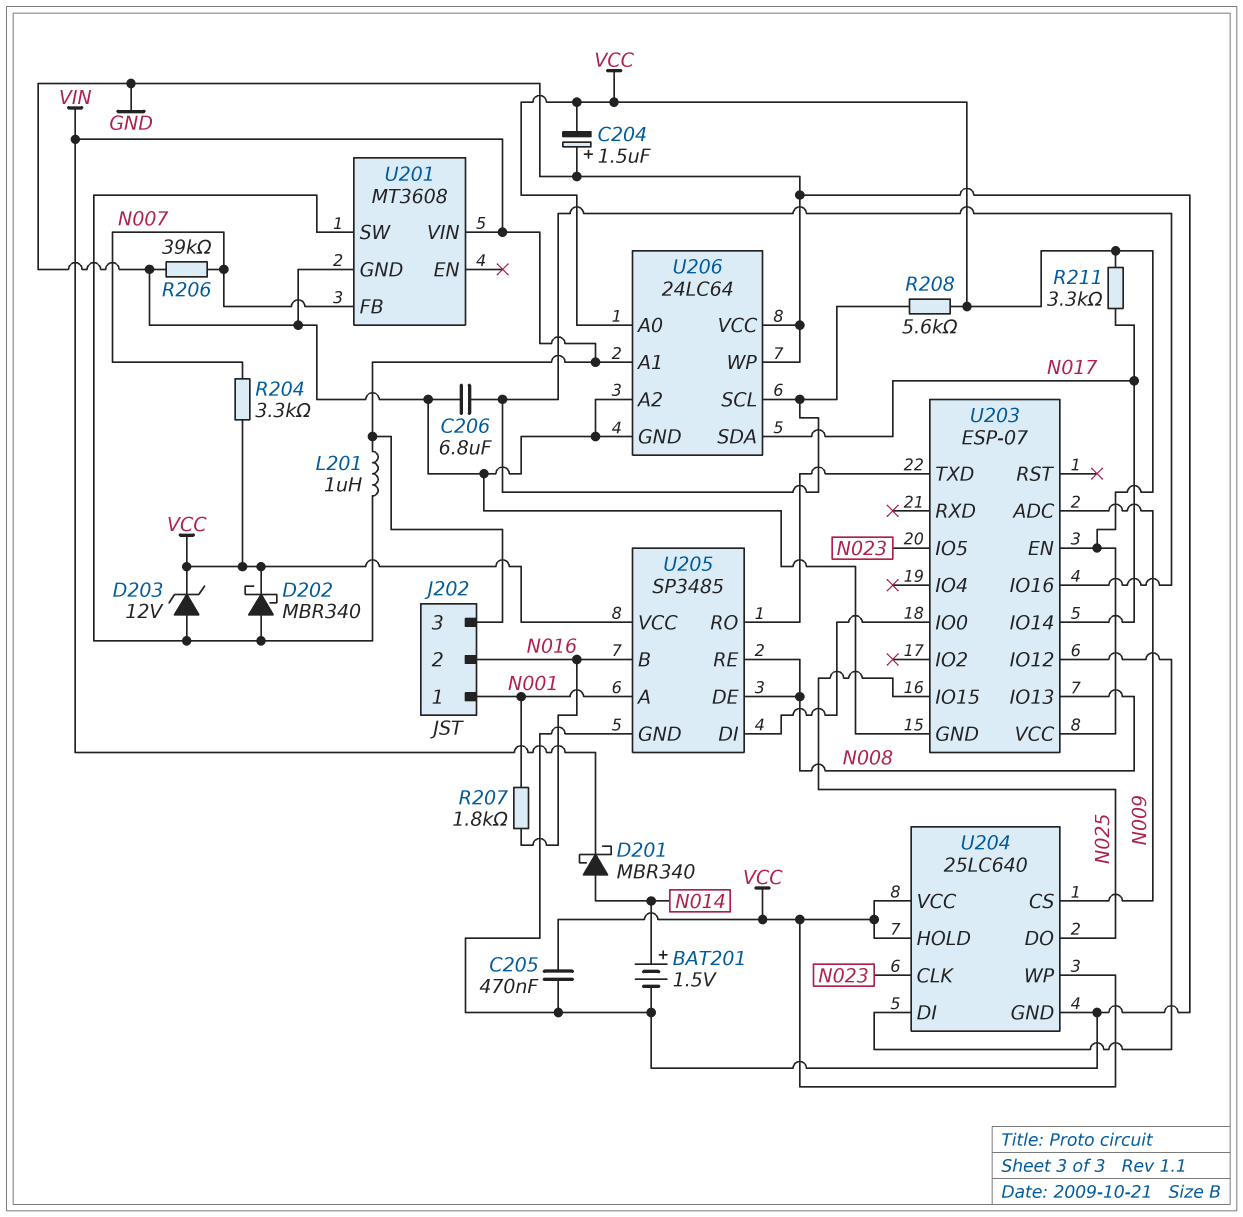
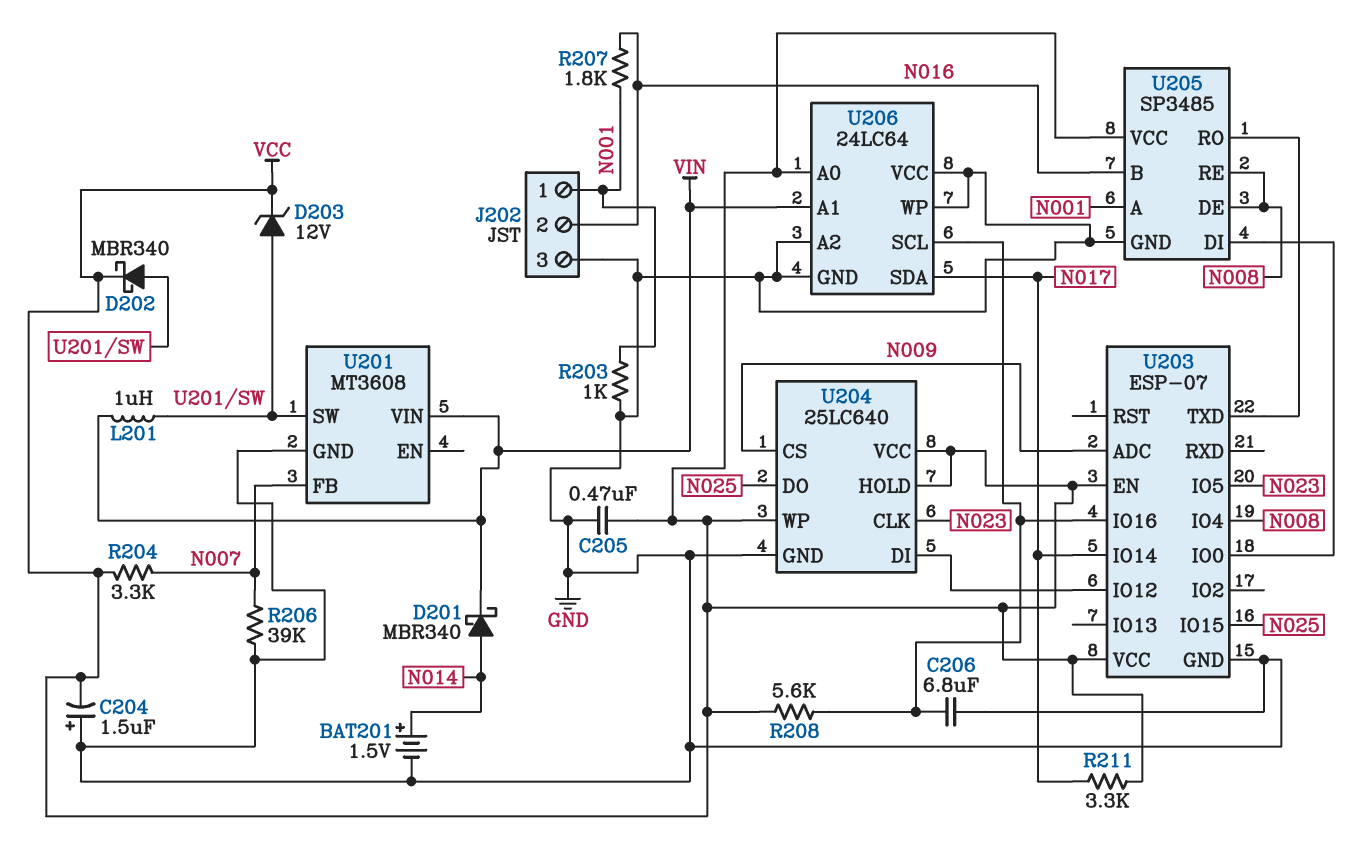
J202 pin 3: VIN -> GND
R203: none -> 1k (GND, N001)
U203 pin IO4: none -> N008
U203 pin IO13: N008 -> none

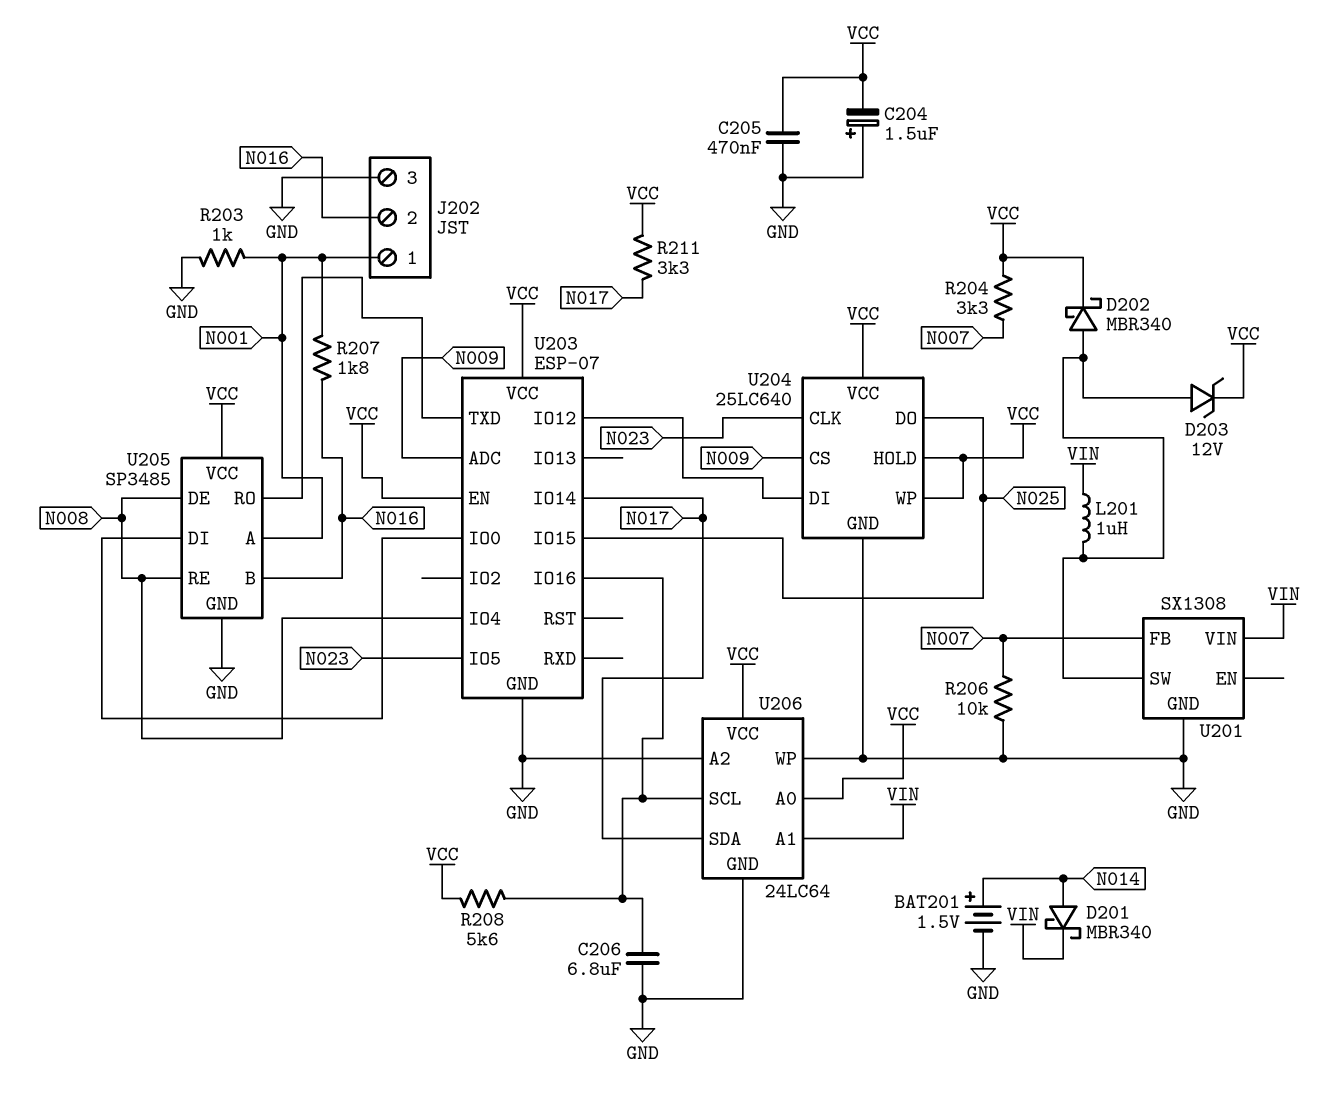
R206: 39k (GND, N007) -> 10k (GND, N007)
U201: MT3608 -> SX1308
U206 pin VCC: GND -> VCC

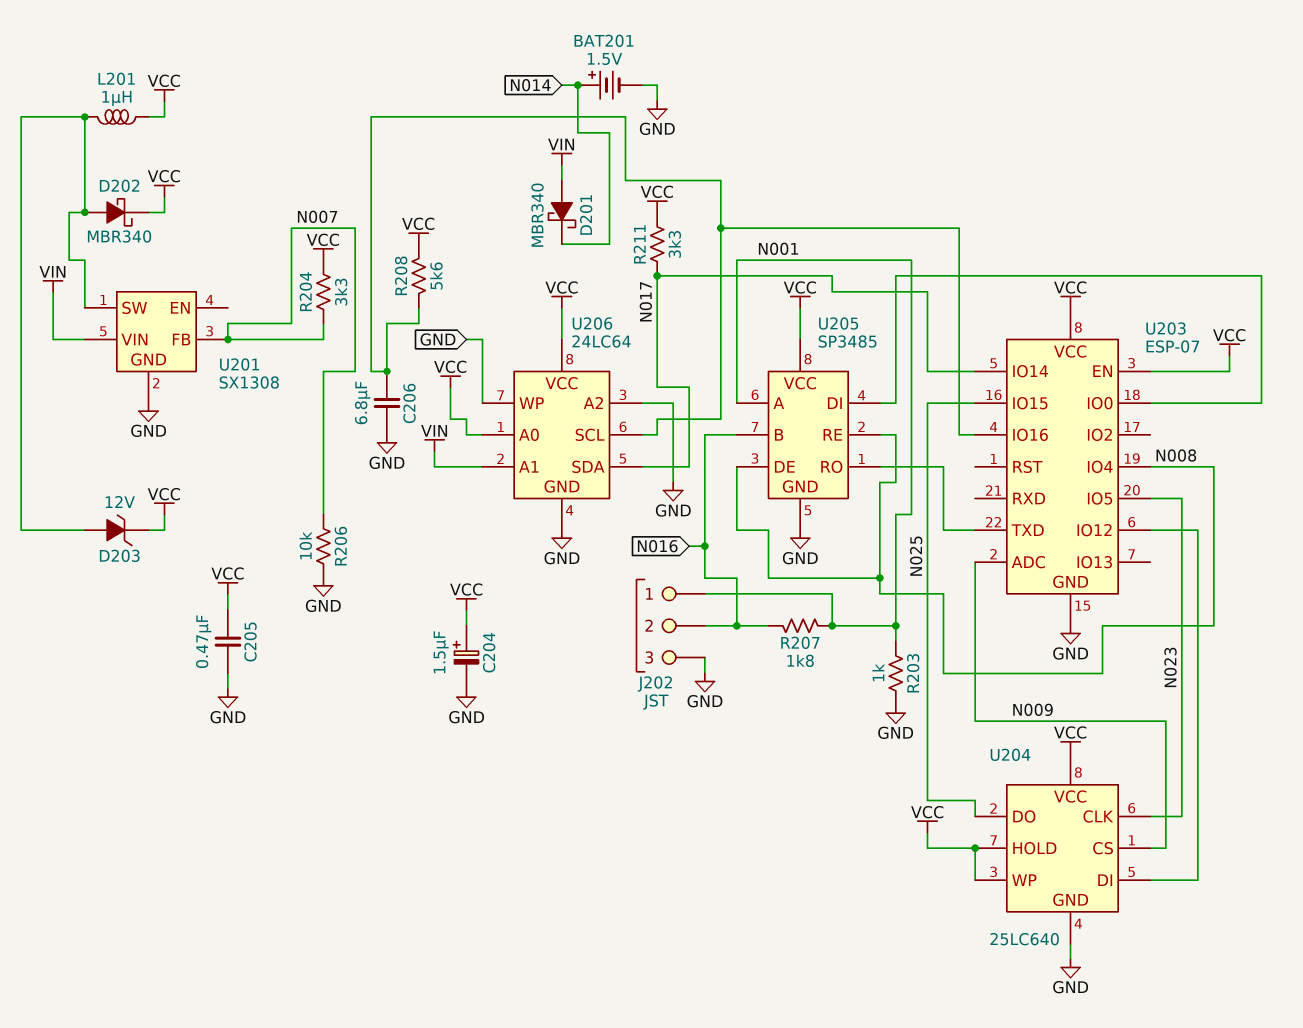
C204: 1.5uF (plus GND, minus VCC) -> 1.5uF (plus VCC, minus GND)
D201: schottky MBR340 (A N014, K VIN) -> schottky MBR340 (A VIN, K N014)
L201: 1uH (U201/SW, VIN) -> 1uH (U201/SW, VCC)

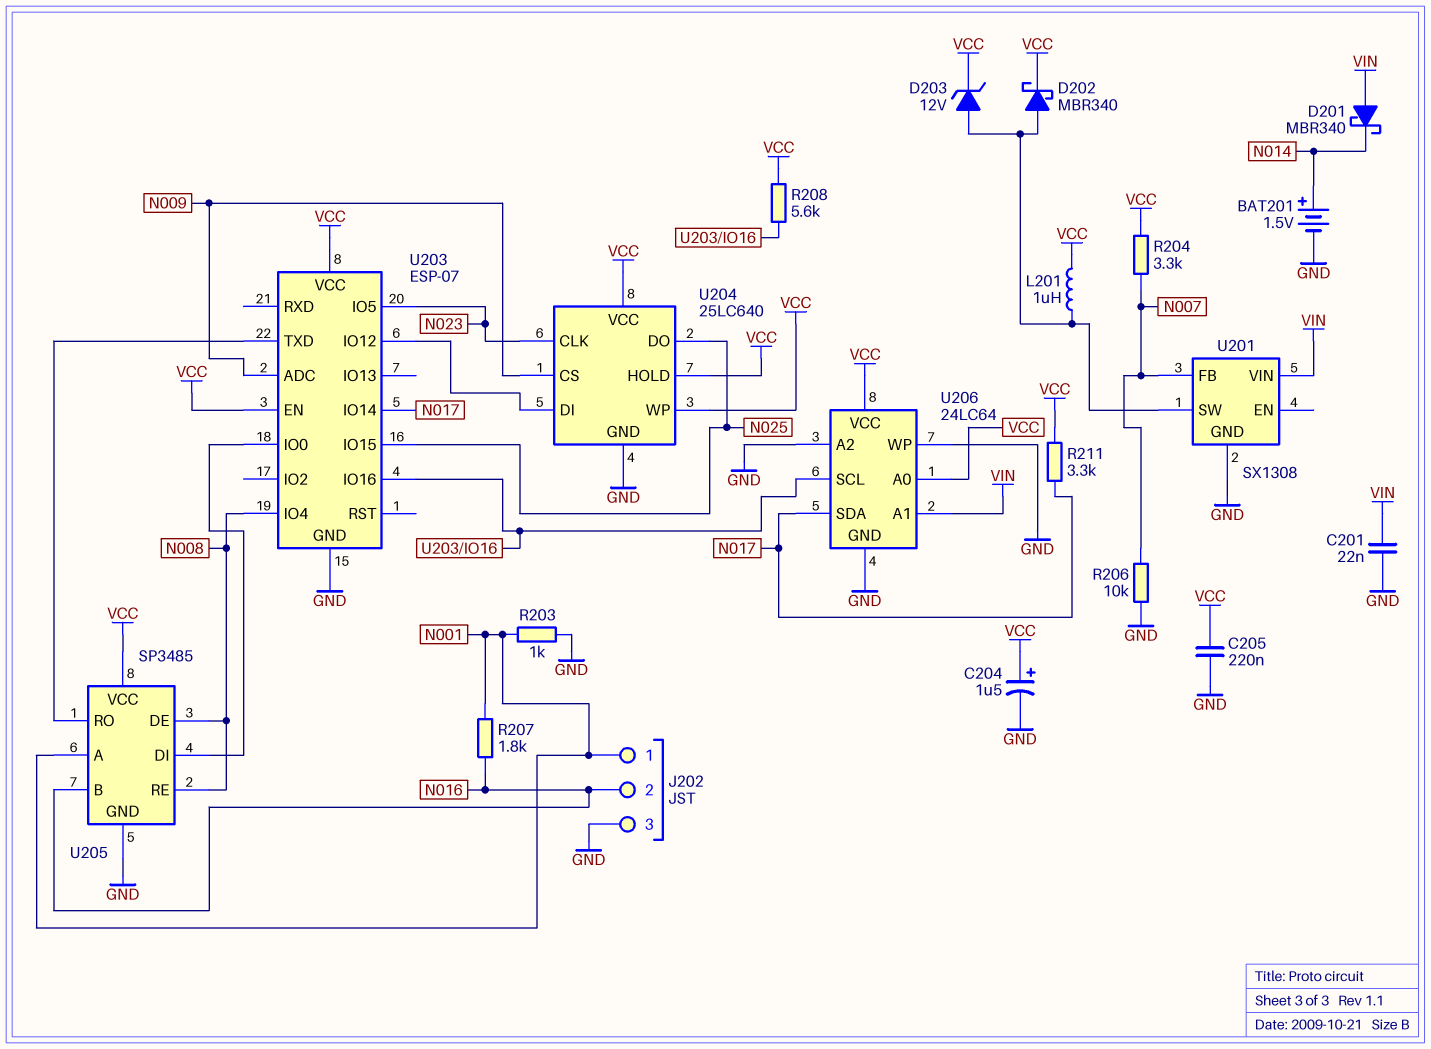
C201: none -> 22nF (GND, VIN)
C205: 470nF (GND, VCC) -> 220nF (GND, VCC)
C206: 6.8uF (GND, U203/IO16) -> none

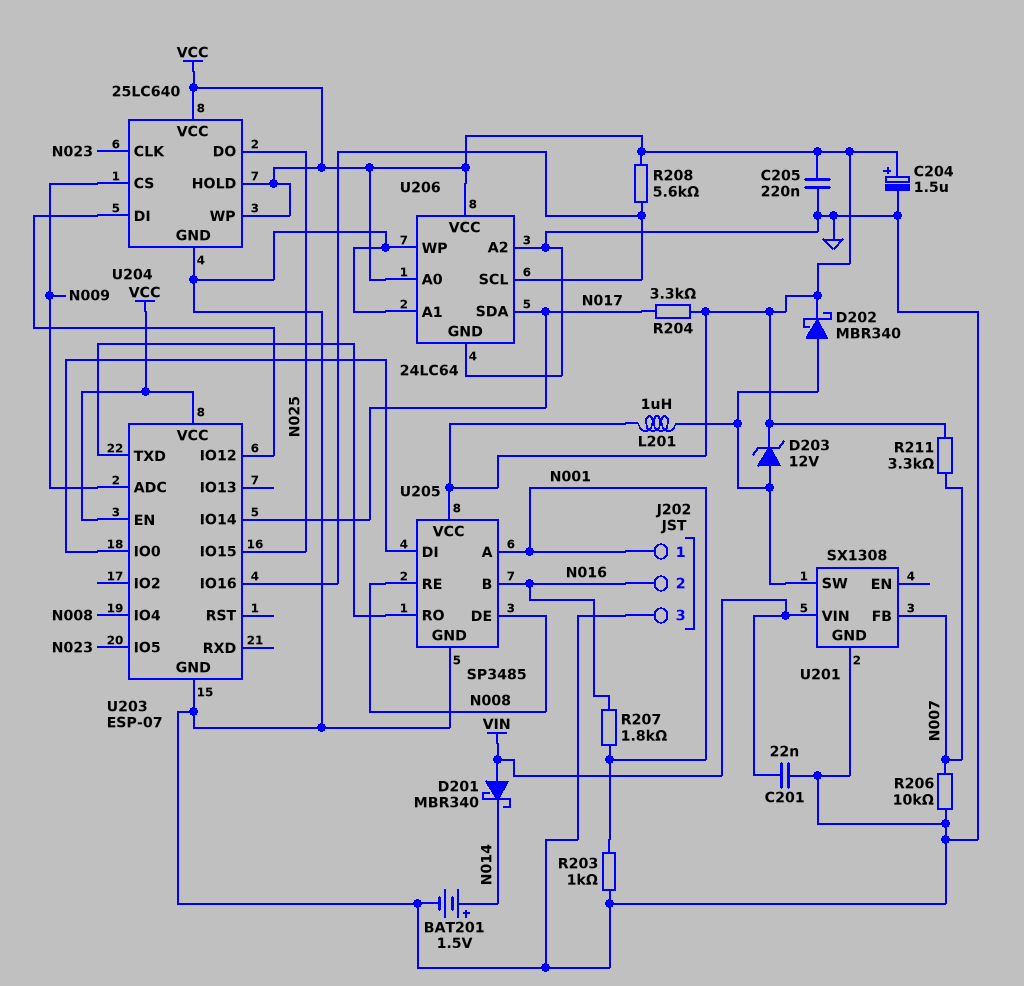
R204: 3.3k (N007, VCC) -> 3.3k (N017, VCC)
R211: 3.3k (N017, VCC) -> 3.3k (N007, VCC)
U206 pin A1: VIN -> GND

